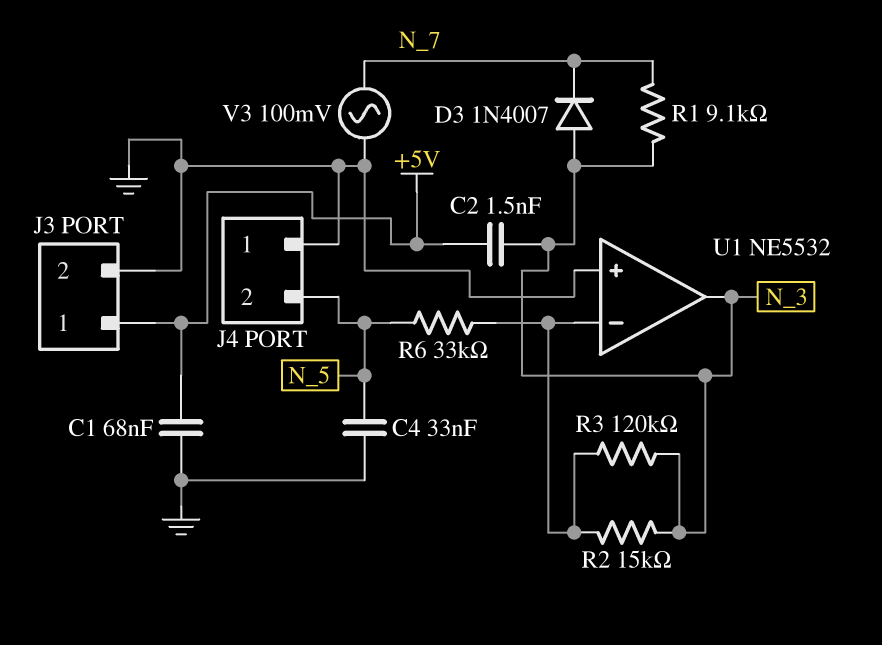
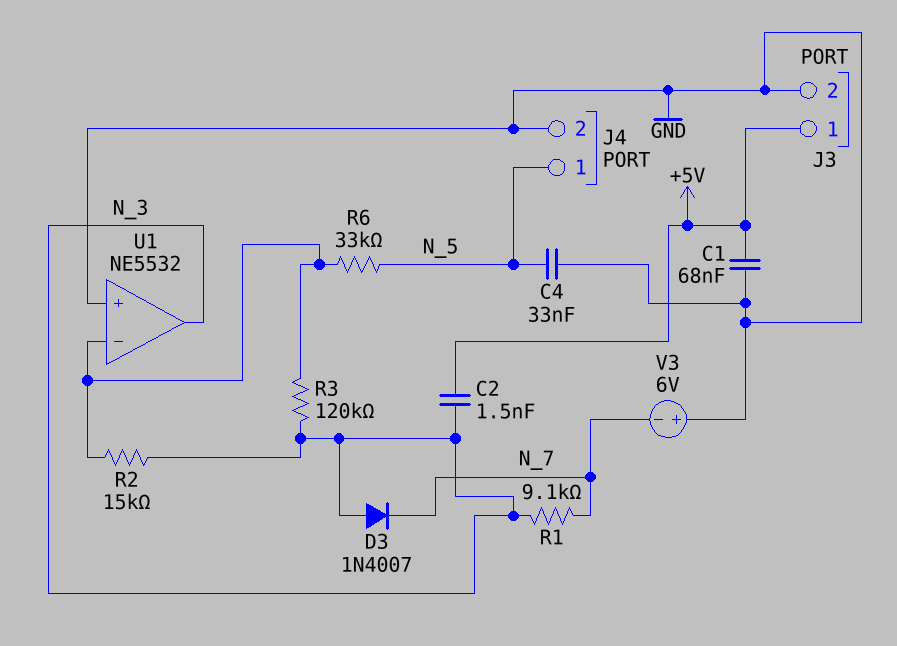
J4 pin 1: GND -> N_5
J4 pin 2: N_5 -> GND
V3: AC 100mV (GND, N_7) -> 6V (plus GND, minus N_7)

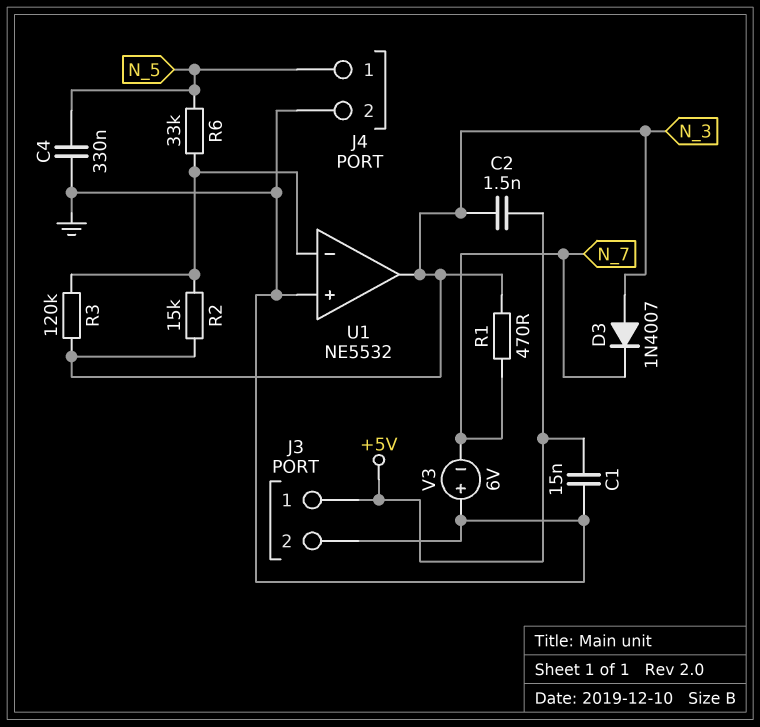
C1: 68nF (+5V, GND) -> 15nF (+5V, GND)
C4: 33nF (GND, N_5) -> 330nF (GND, N_5)
R1: 9.1k (N_3, N_7) -> 470 (N_3, N_7)

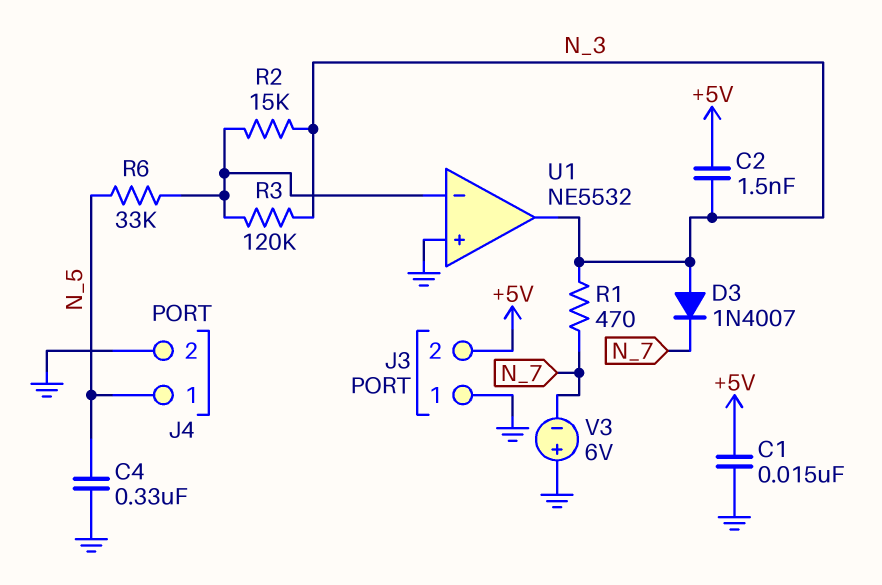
J3 pin 1: +5V -> GND
J3 pin 2: GND -> +5V

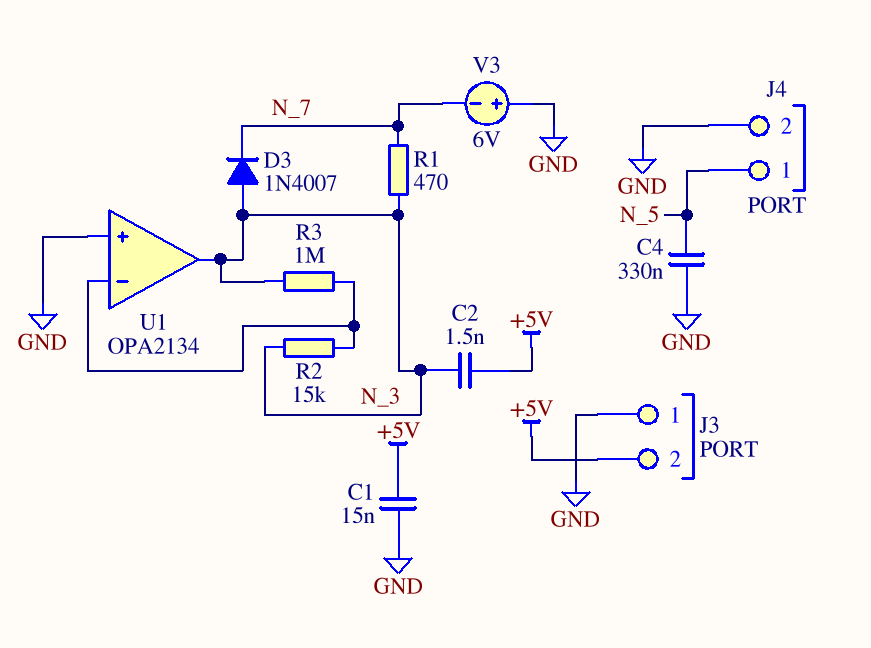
R3: 120k (N_3, U1/in-) -> 1M (N_3, U1/in-)
R6: 33k (N_5, U1/in-) -> none
U1: NE5532 -> OPA2134

